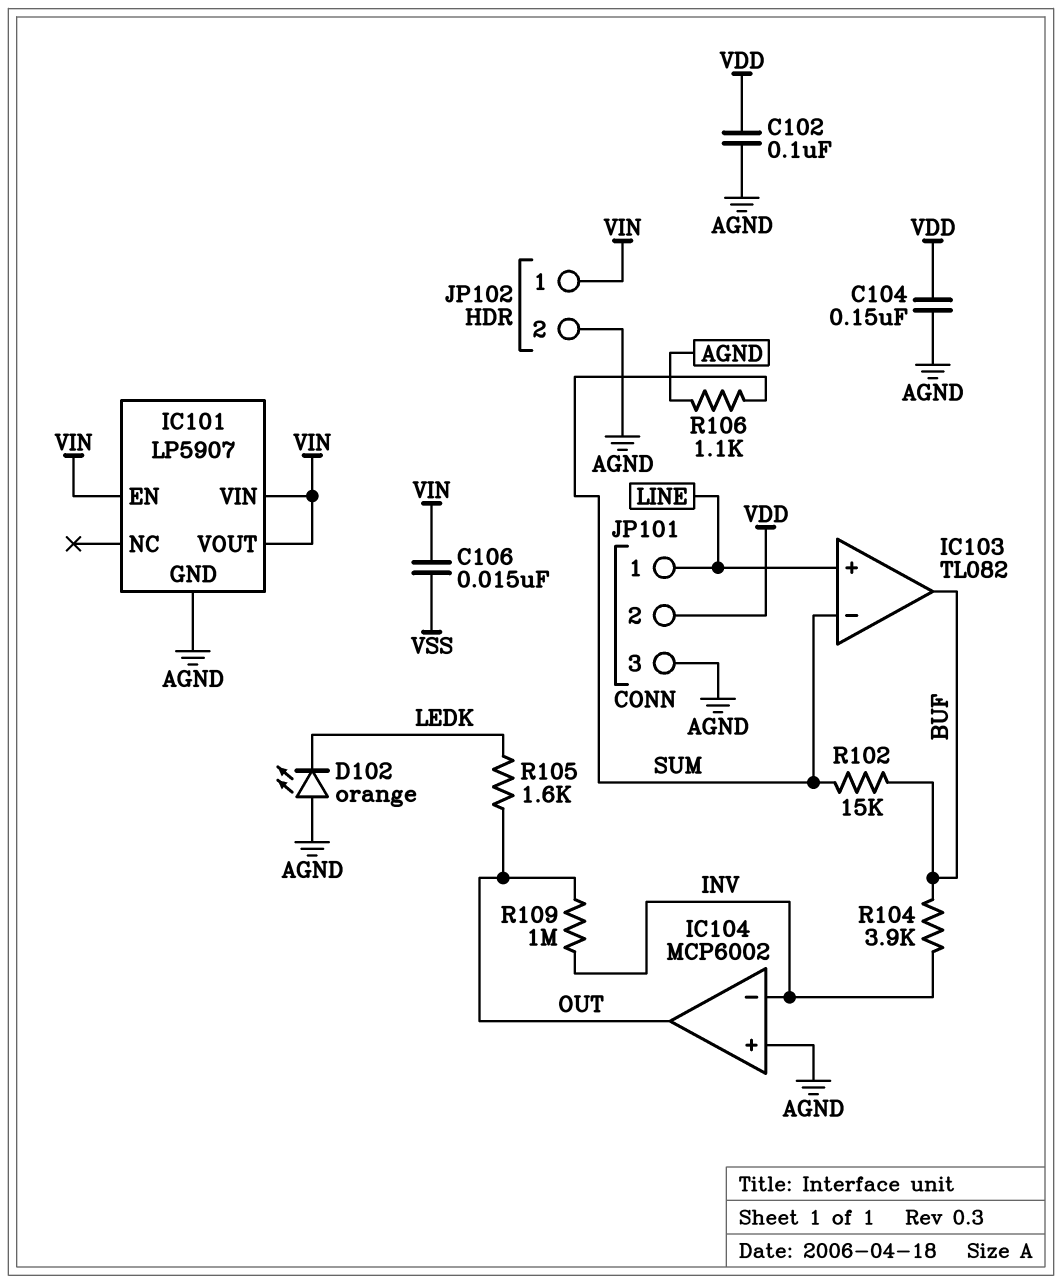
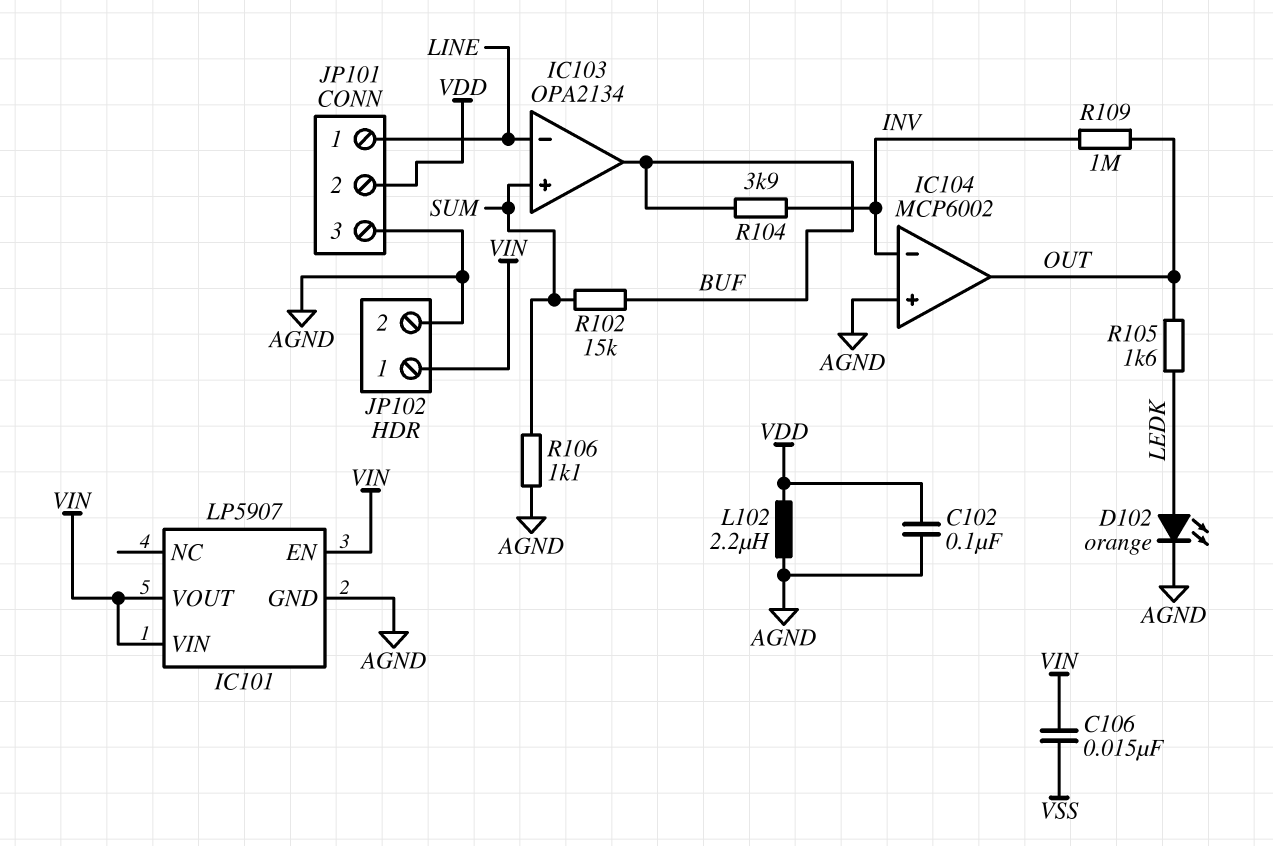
C104: 150nF (AGND, VDD) -> none
D102: LED orange (A AGND, K LEDK) -> LED orange (A LEDK, K AGND)
IC103: TL082 -> OPA2134
IC103 pin in+: LINE -> SUM
IC103 pin in-: SUM -> LINE
L102: none -> 2.2uH (AGND, VDD)

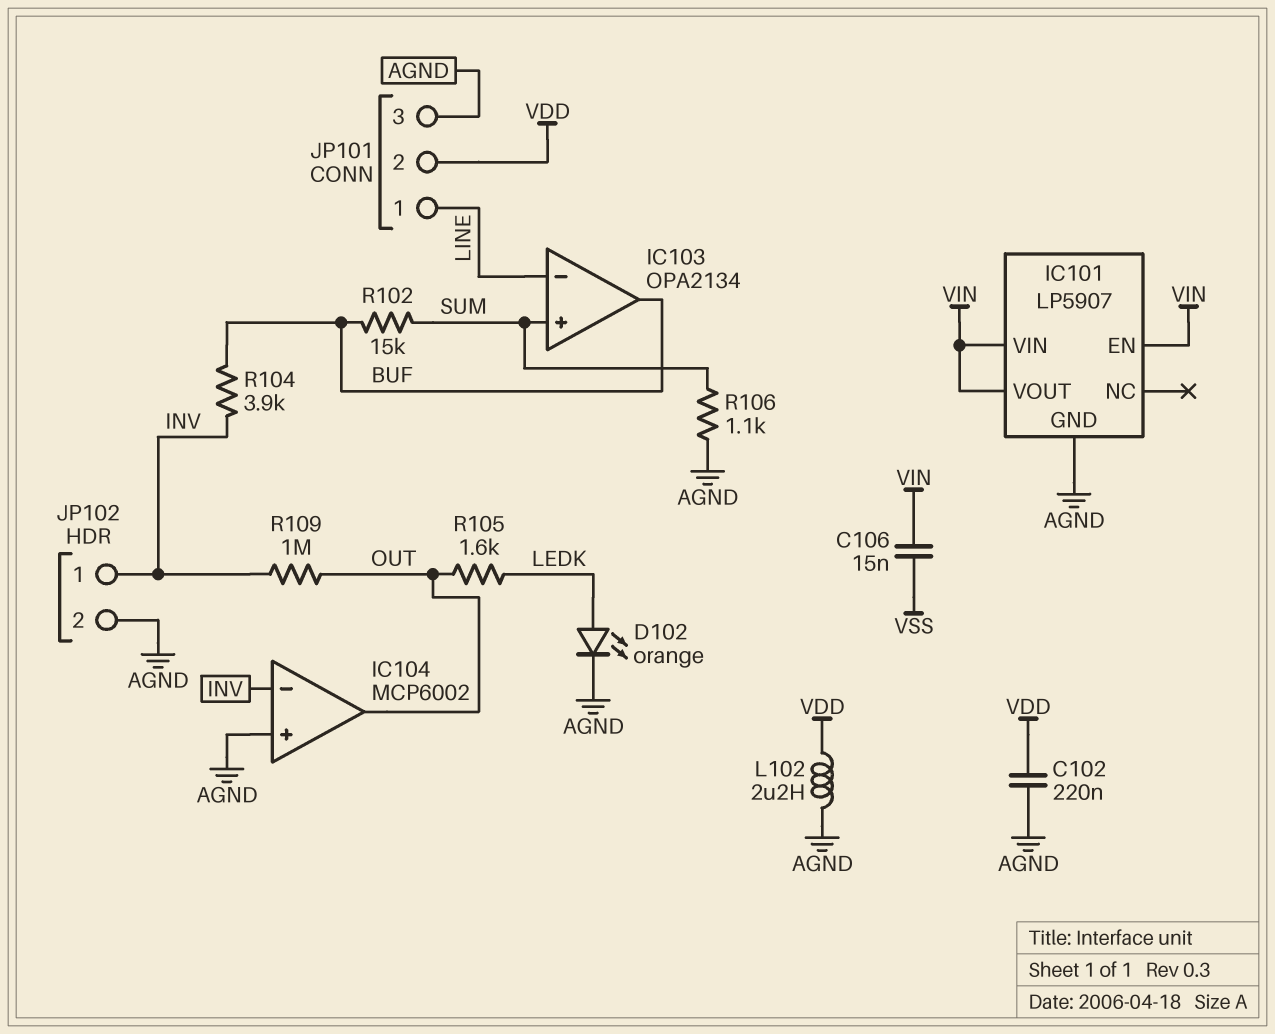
C102: 100nF (AGND, VDD) -> 220nF (AGND, VDD)
JP102 pin 1: VIN -> INV

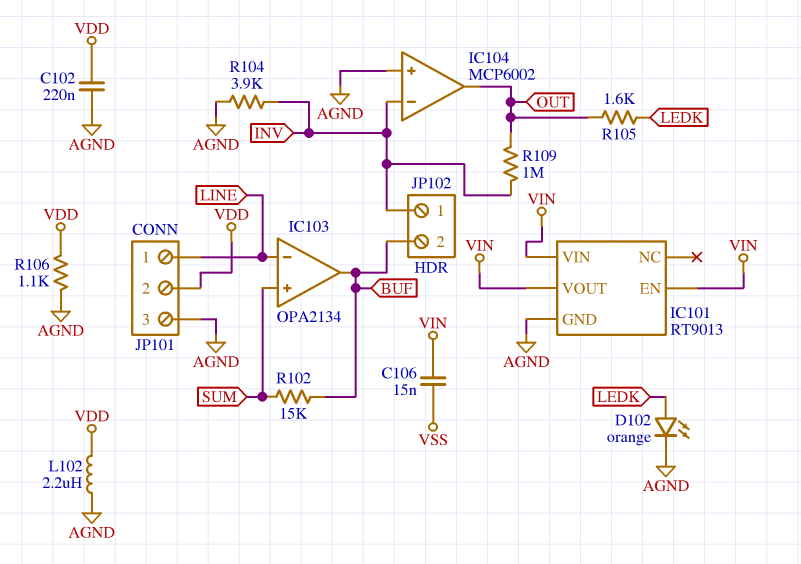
IC101: LP5907 -> RT9013
JP102 pin 2: AGND -> BUF
R104: 3.9k (BUF, INV) -> 3.9k (AGND, INV)
R106: 1.1k (AGND, SUM) -> 1.1k (AGND, VDD)

